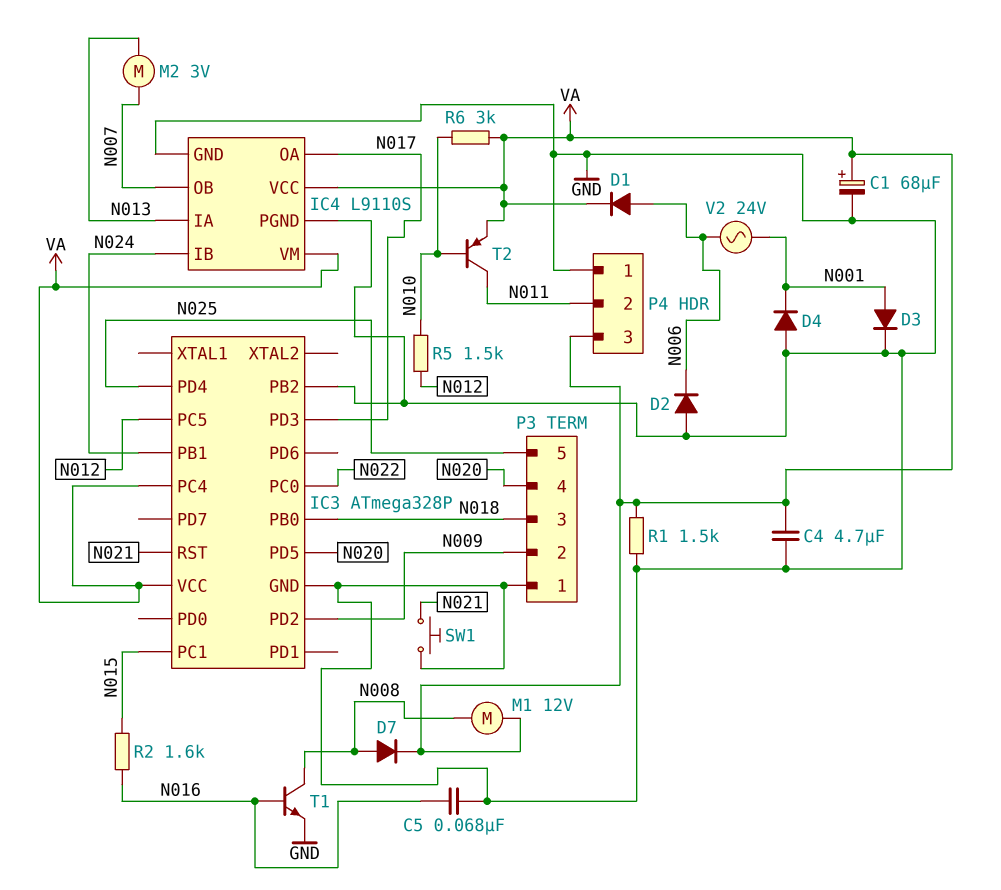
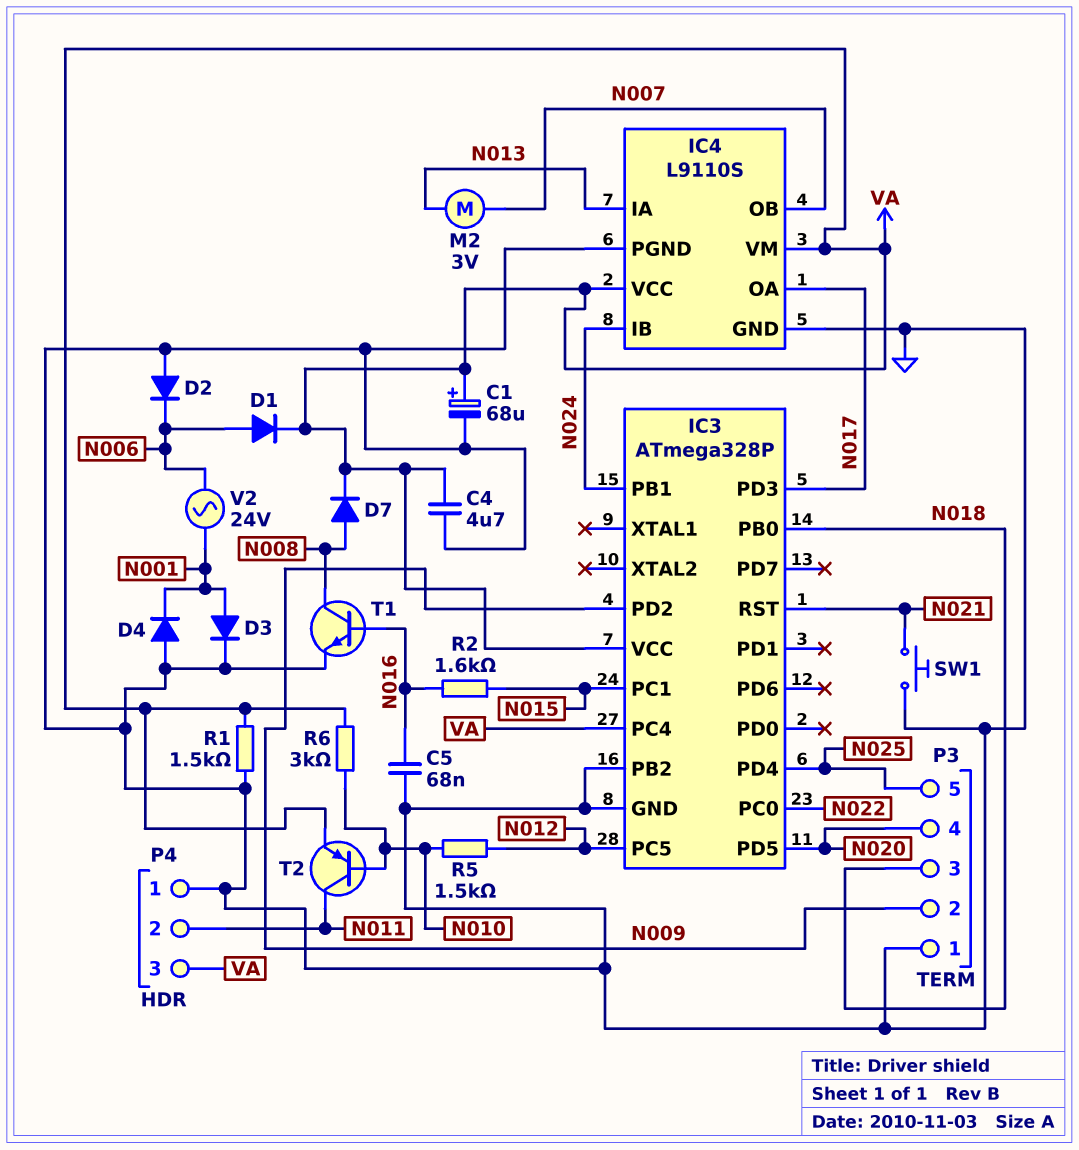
M1: motor 12V (N008, VA) -> none

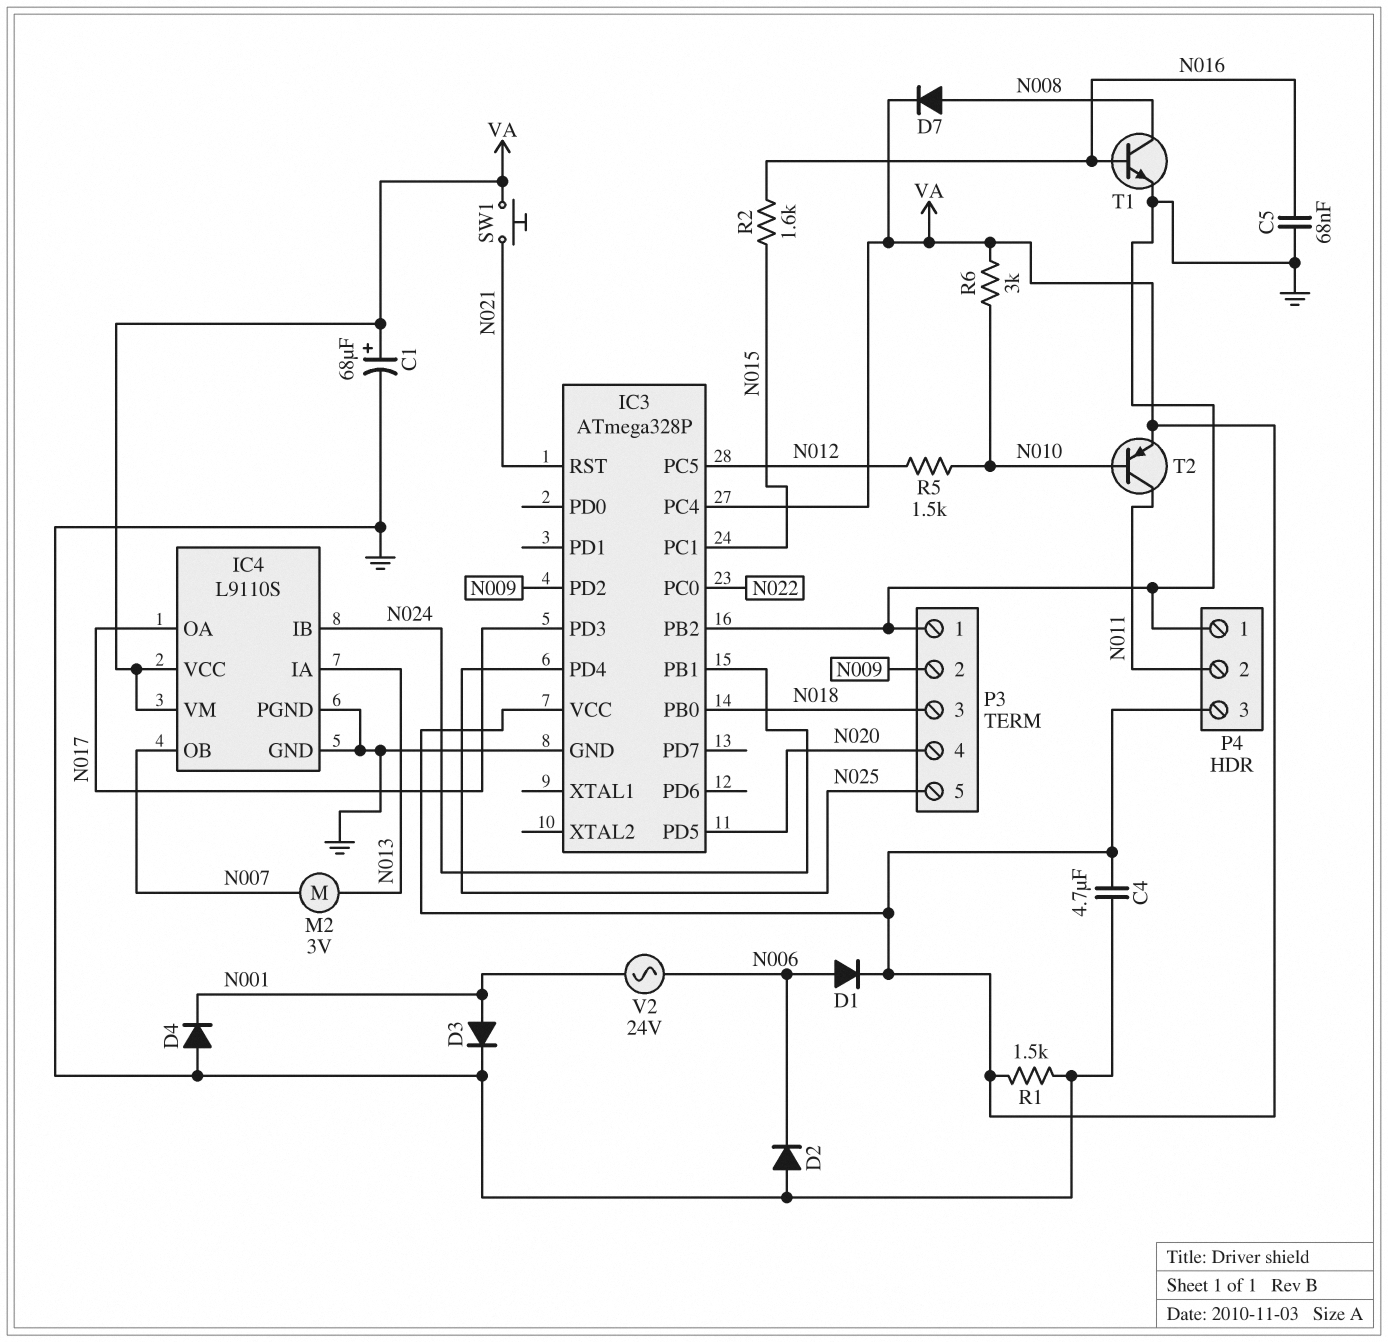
SW1: button (GND, N021) -> button (N021, VA)

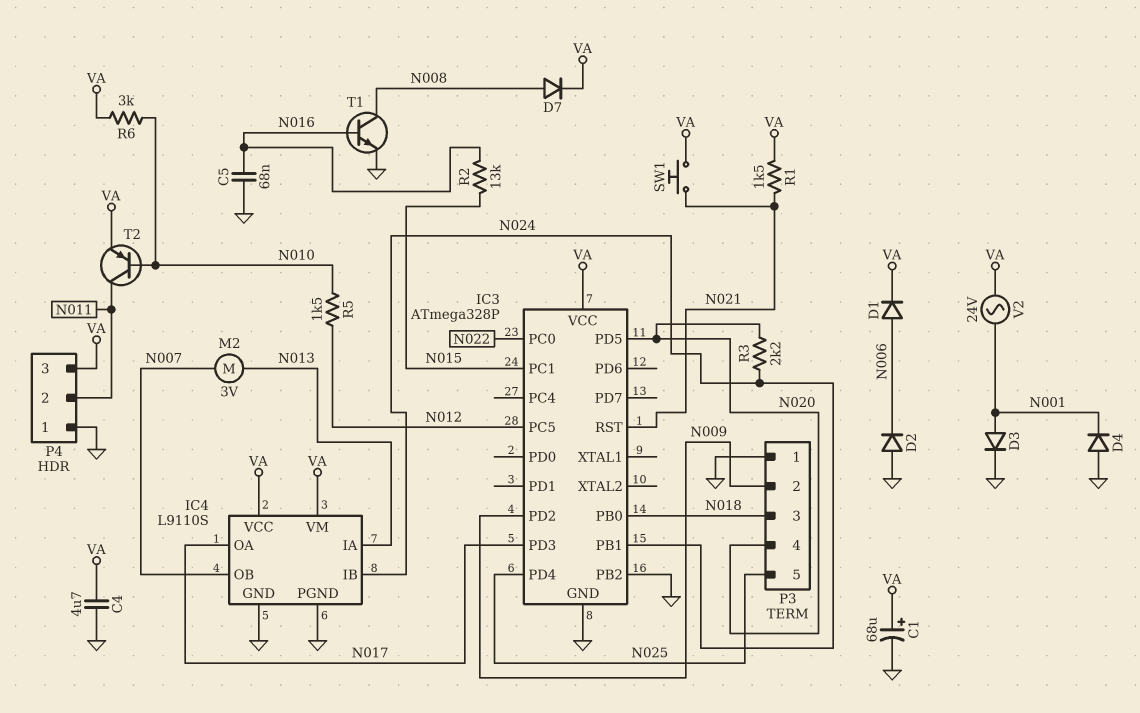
IC3 pin PC4: VA -> none
R1: 1.5k (GND, VA) -> 1.5k (N021, VA)
R2: 1.6k (N015, N016) -> 13k (N015, N016)
R3: none -> 2.2k (N020, N024)
V2: AC 24V (N001, N006) -> AC 24V (N001, VA)

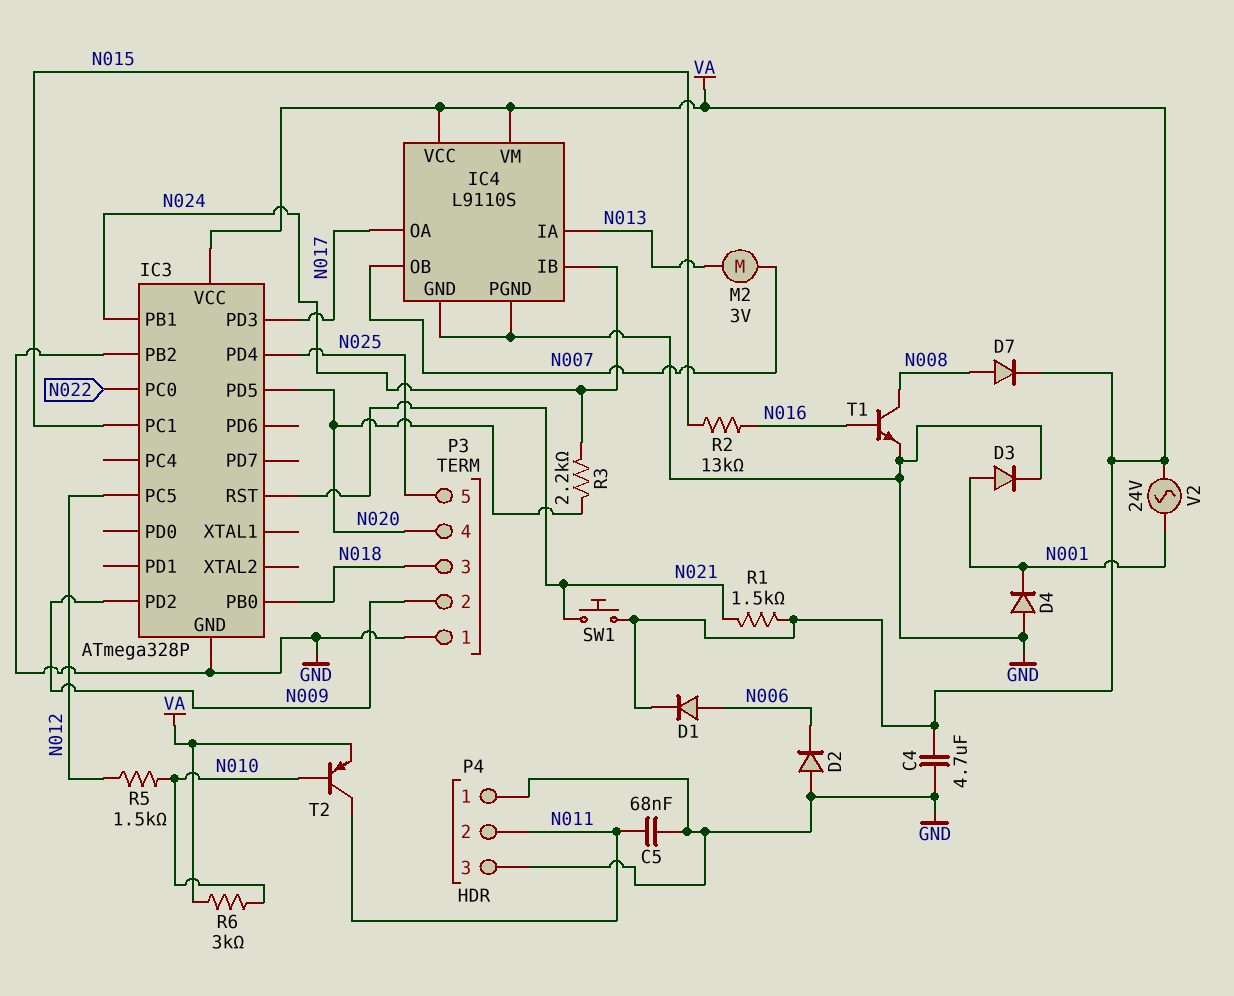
C1: 68uF (plus VA, minus GND) -> none
C5: 68nF (GND, N016) -> 68nF (GND, N011)
P4 pin 3: VA -> GND

